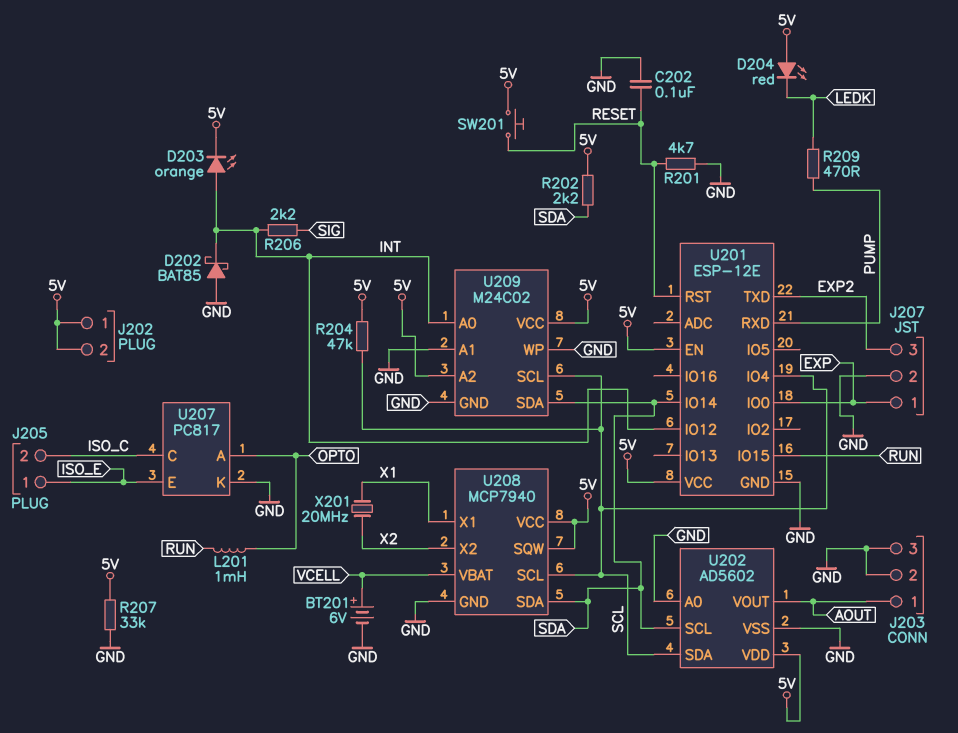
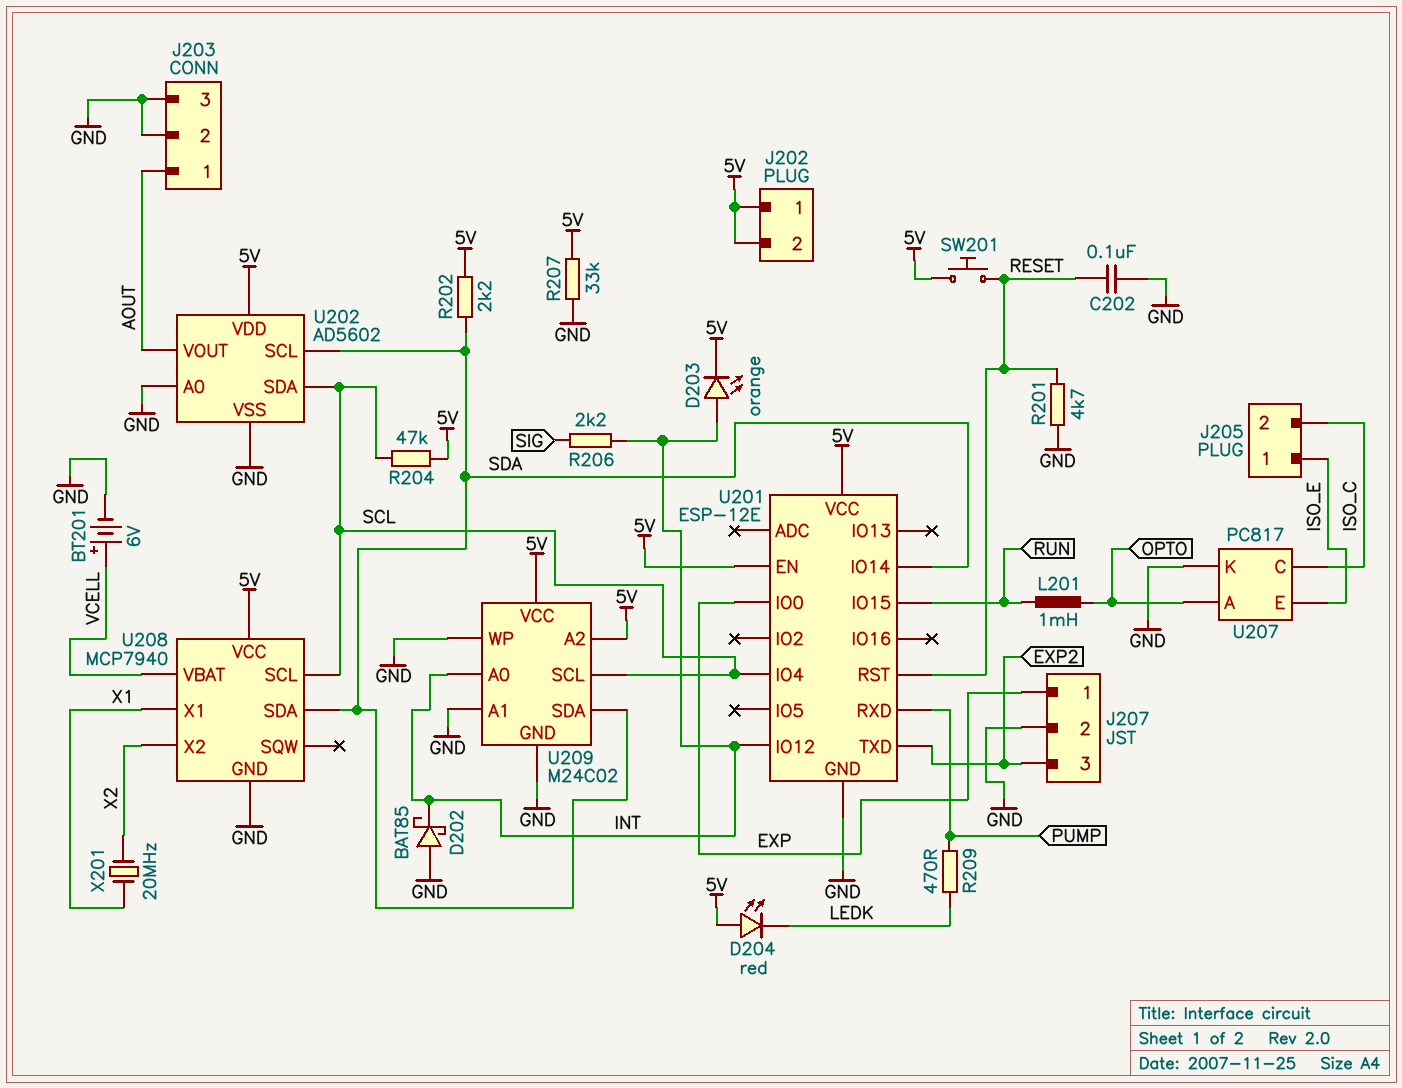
U208 pin SQW: 5V -> none

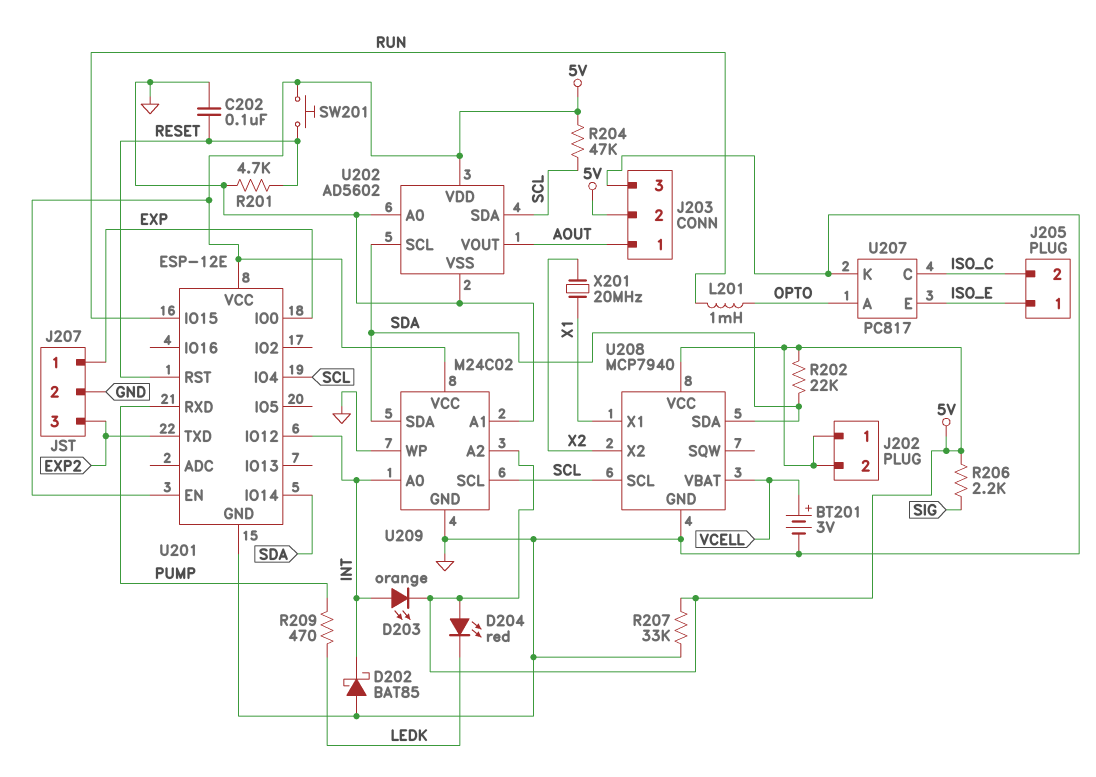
BT201: 6V (plus VCELL, minus GND) -> 3V (plus VCELL, minus GND)
J203 pin 2: GND -> 5V
R202: 2.2k (5V, SDA) -> 22k (5V, SDA)
R206: 2.2k (INT, SIG) -> 2.2k (5V, SIG)

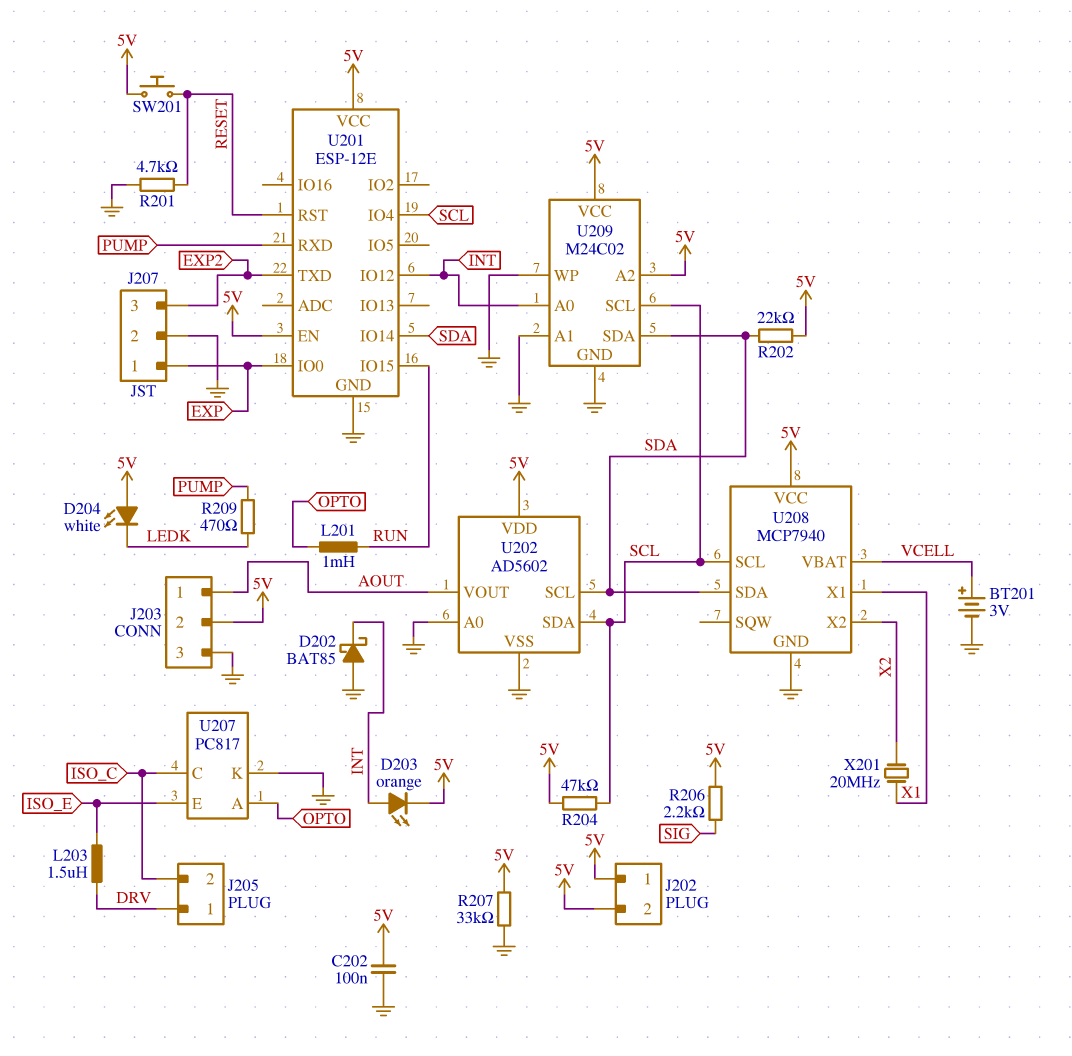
C202: 100nF (GND, RESET) -> 100nF (5V, GND)
D204: LED red (A 5V, K LEDK) -> LED white (A 5V, K LEDK)
J205 pin 1: ISO_E -> DRV
L203: none -> 1.5uH (DRV, ISO_E)

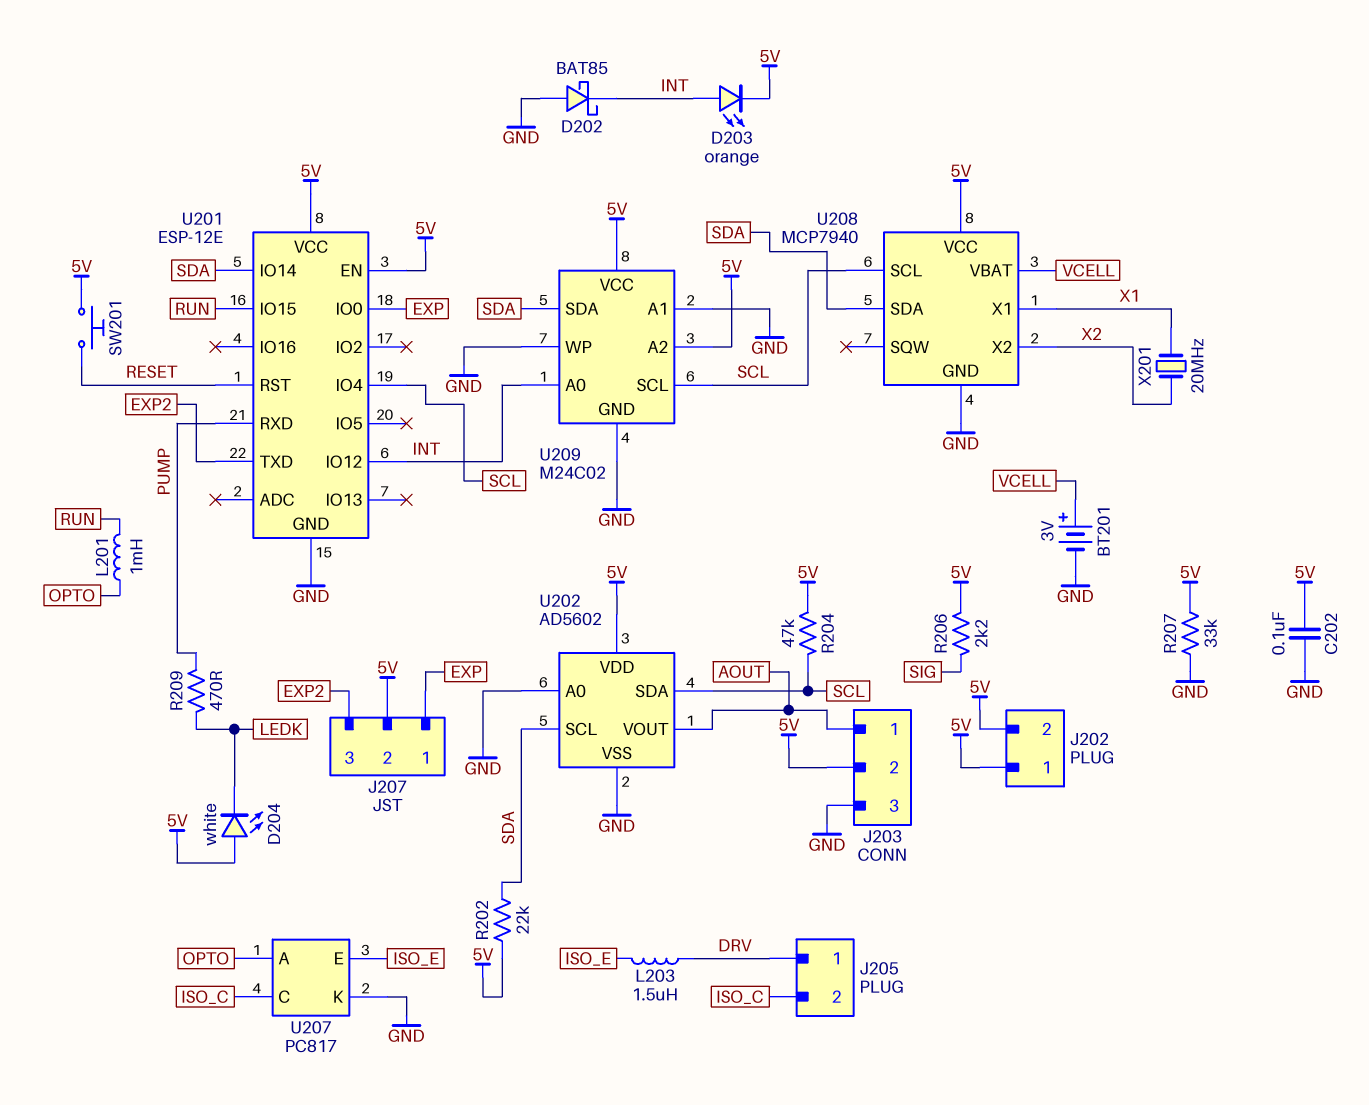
J207 pin 2: GND -> 5V
R201: 4.7k (GND, RESET) -> none

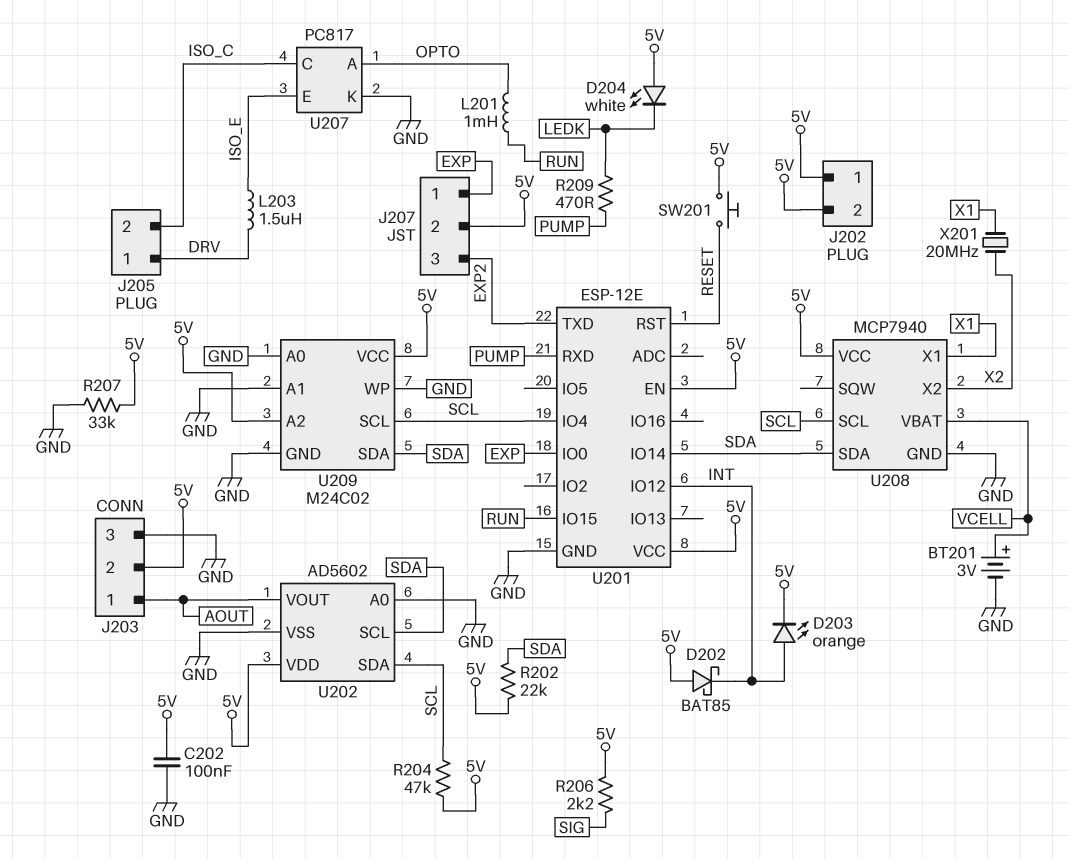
D202: schottky BAT85 (A GND, K INT) -> schottky BAT85 (A 5V, K INT)
U209 pin A0: INT -> GND

